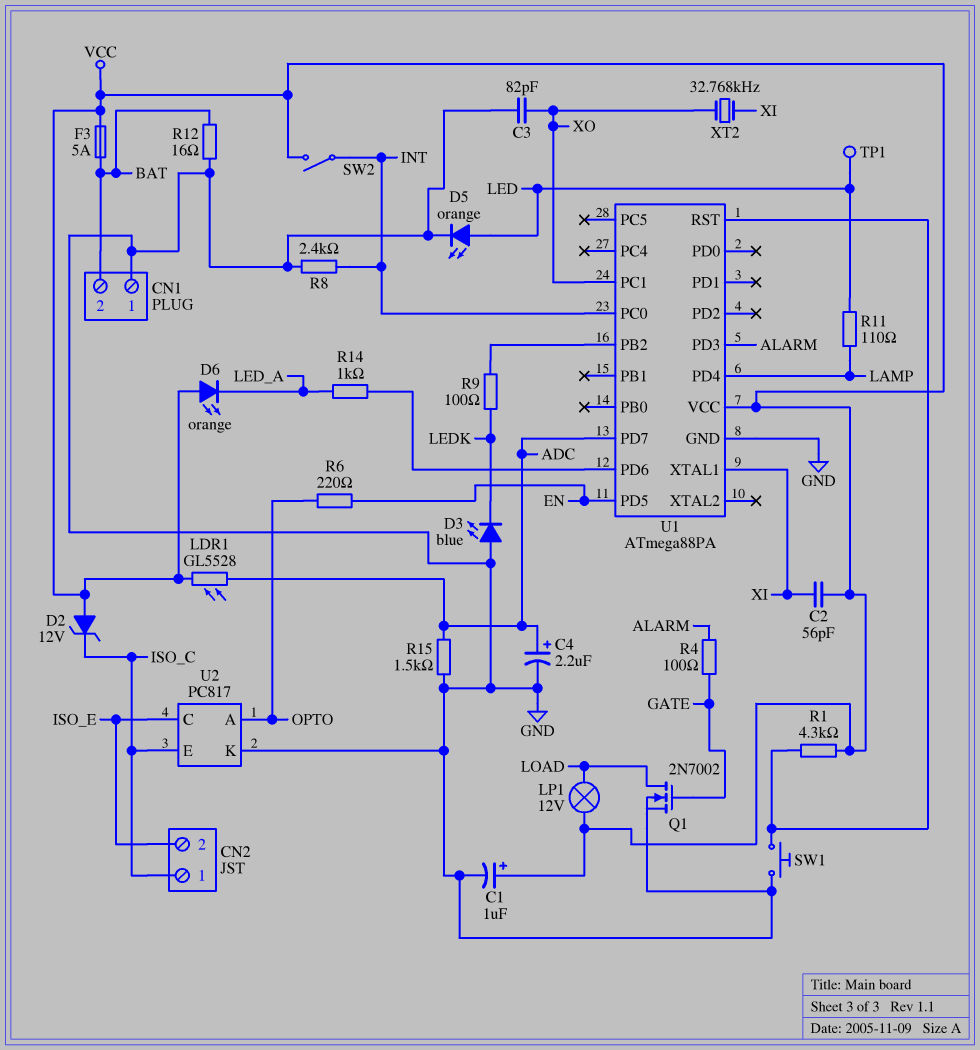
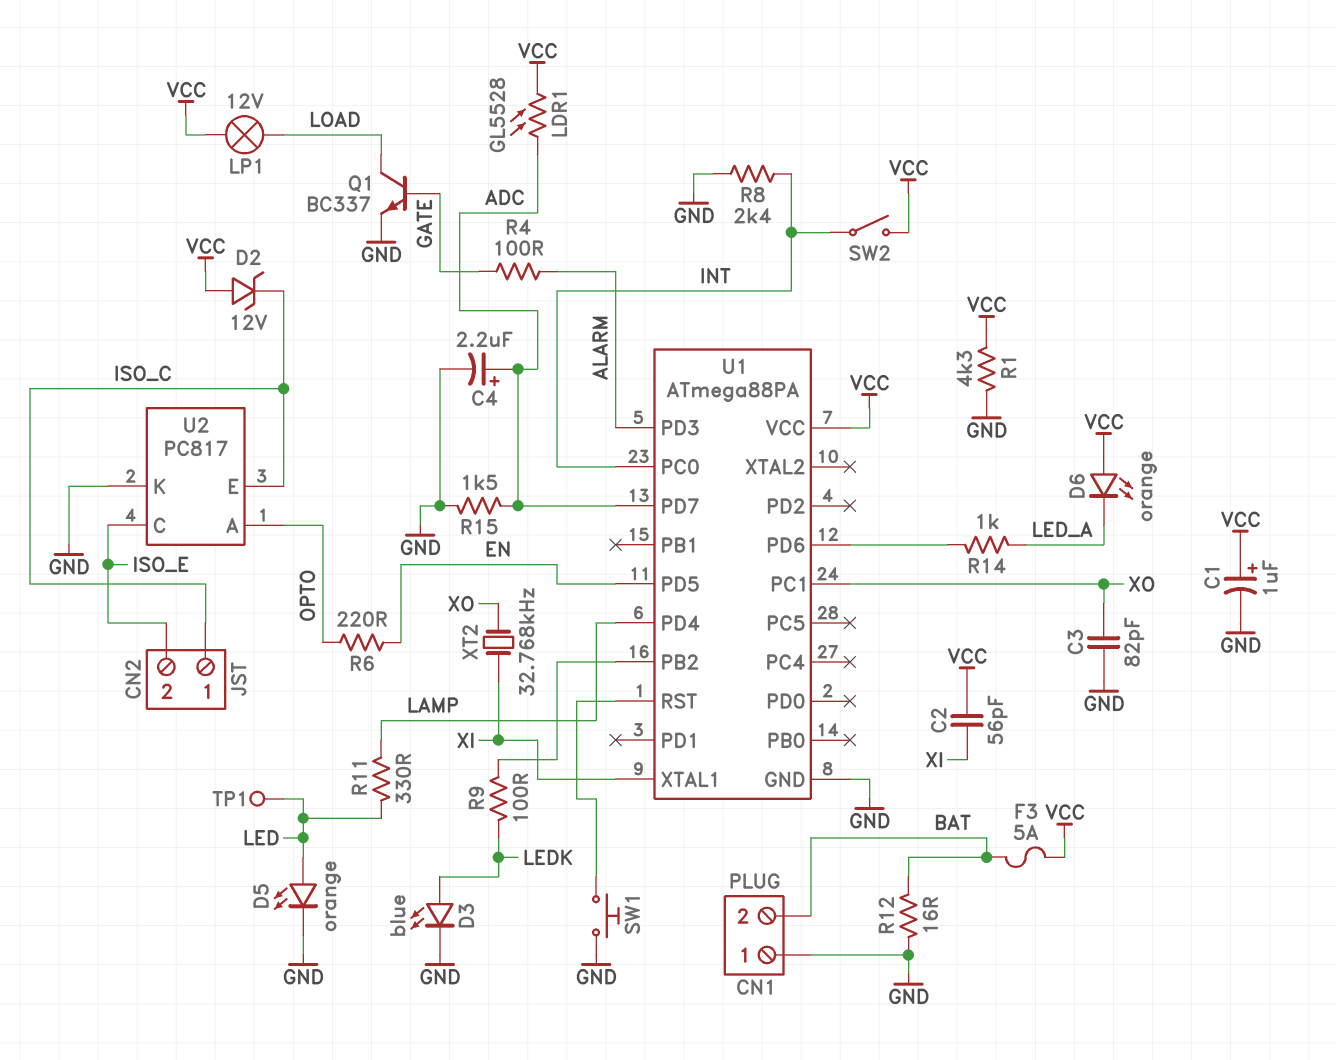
D3: LED blue (A GND, K LEDK) -> LED blue (A LEDK, K GND)
Q1: NMOS 2N7002 (G GATE, D LOAD, S GND) -> NPN BC337 (B GATE, C LOAD, E GND)
R1: 4.3k (U1/RST, VCC) -> 4.3k (GND, VCC)
R11: 110 (LAMP, LED) -> 330 (LAMP, LED)

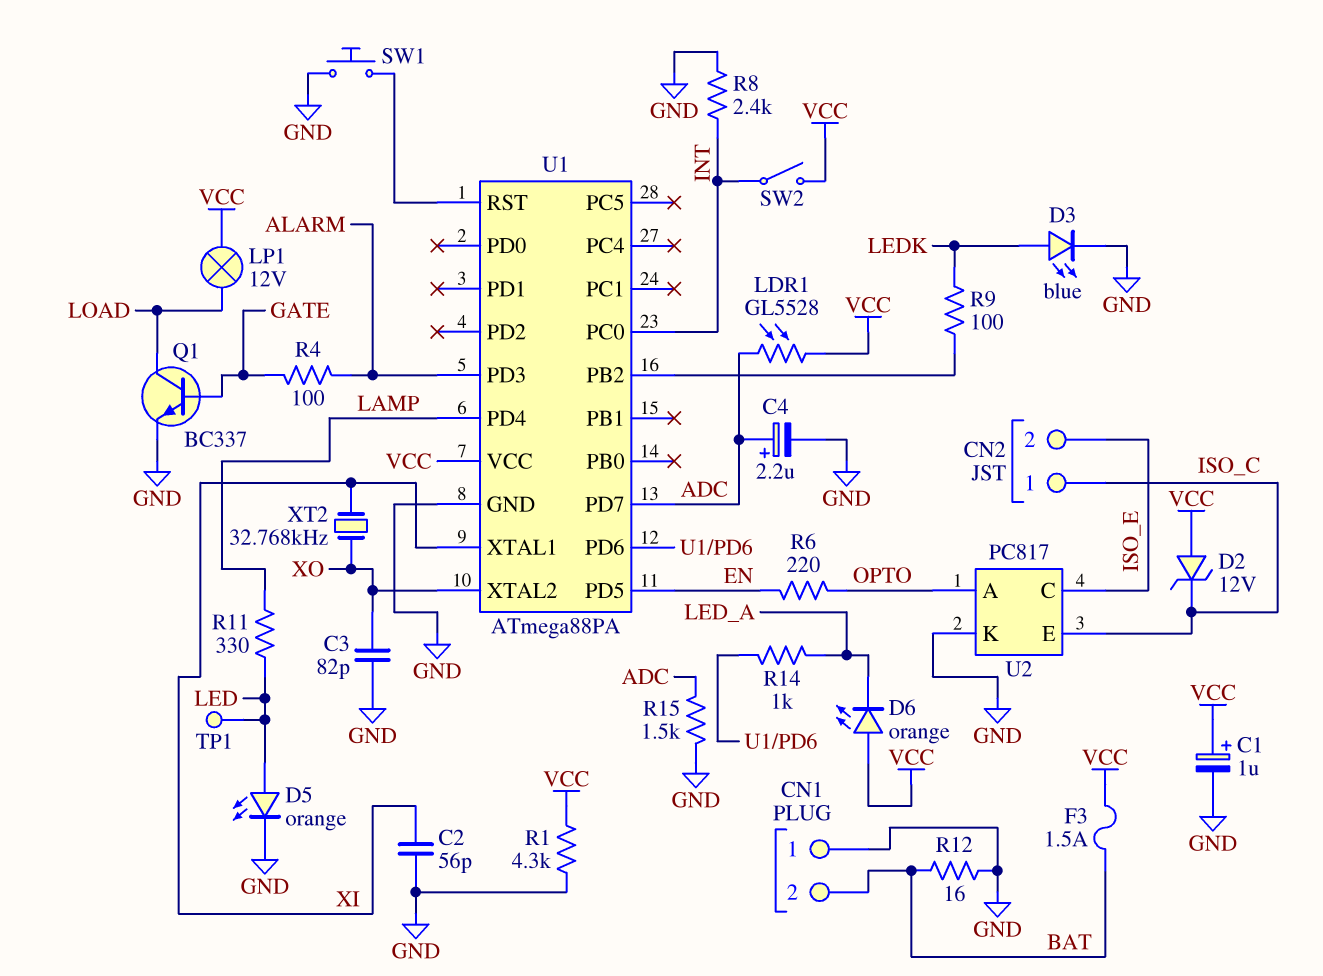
C2: 56pF (VCC, XI) -> 56pF (GND, XI)
F3: 5A (BAT, VCC) -> 1.5A (BAT, VCC)
U1 pin PC1: XO -> none
U1 pin XTAL2: none -> XO

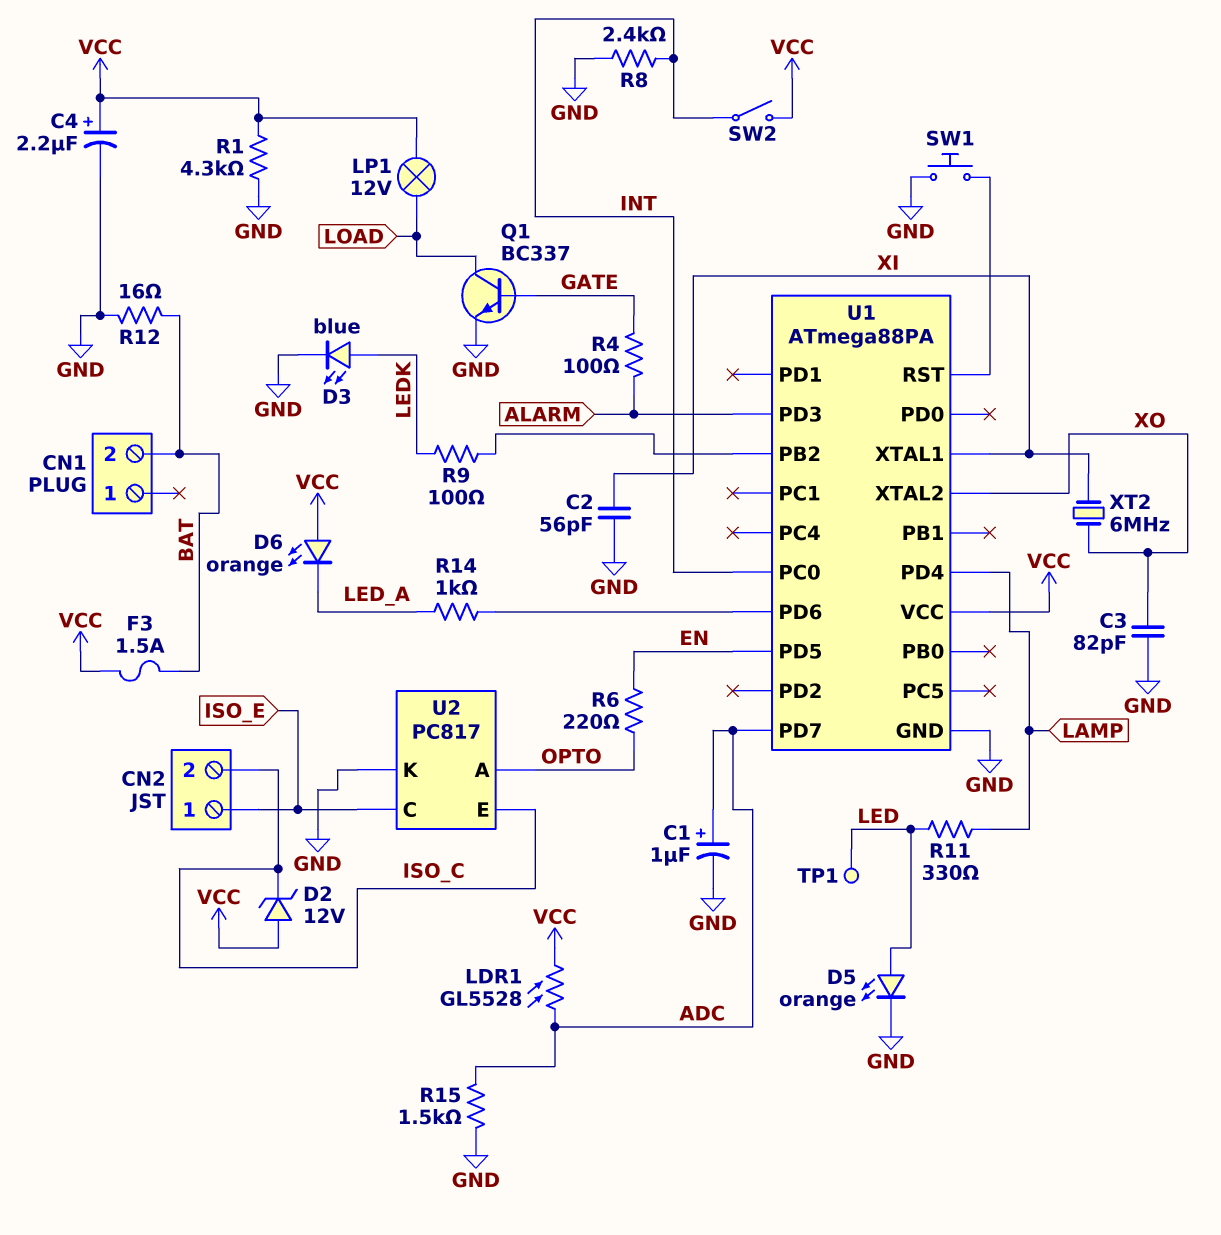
C1: 1uF (plus VCC, minus GND) -> 1uF (plus ADC, minus GND)
C4: 2.2uF (plus ADC, minus GND) -> 2.2uF (plus VCC, minus GND)
CN1 pin 1: GND -> none
CN2 pin 1: ISO_C -> ISO_E
CN2 pin 2: ISO_E -> ISO_C
XT2: 32.768kHz (XI, XO) -> 6MHz (XI, XO)

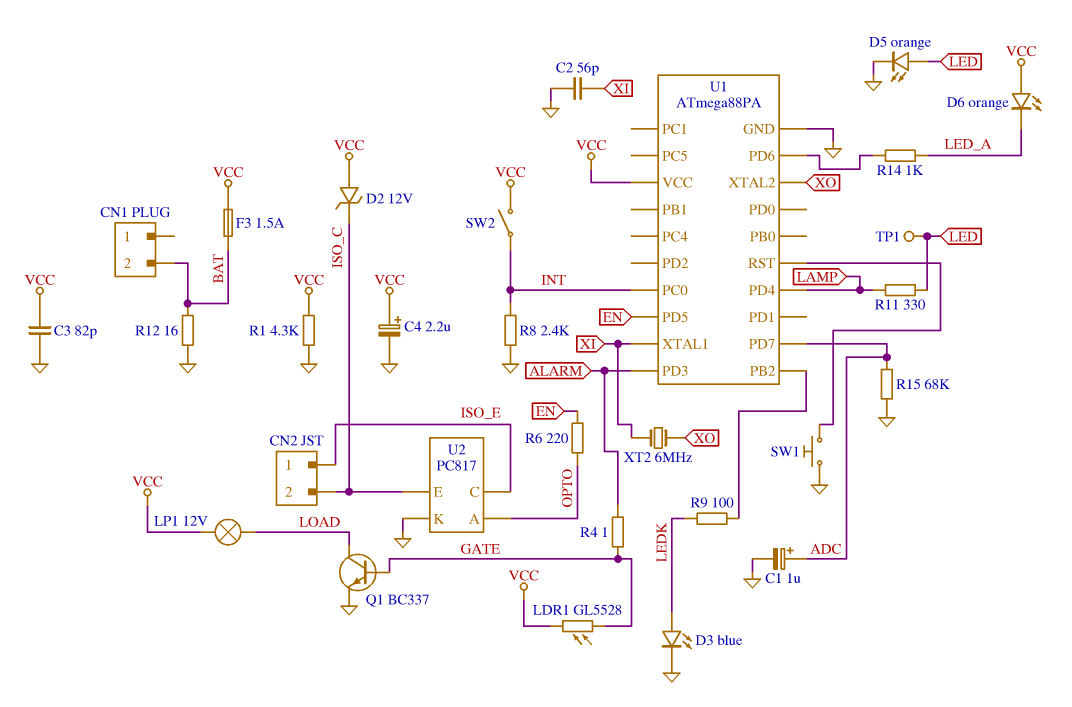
C3: 82pF (GND, XO) -> 82pF (GND, VCC)
LDR1: GL5528 (ADC, VCC) -> GL5528 (GATE, VCC)
R4: 100 (ALARM, GATE) -> 1 (ALARM, GATE)
R15: 1.5k (ADC, GND) -> 68k (ADC, GND)

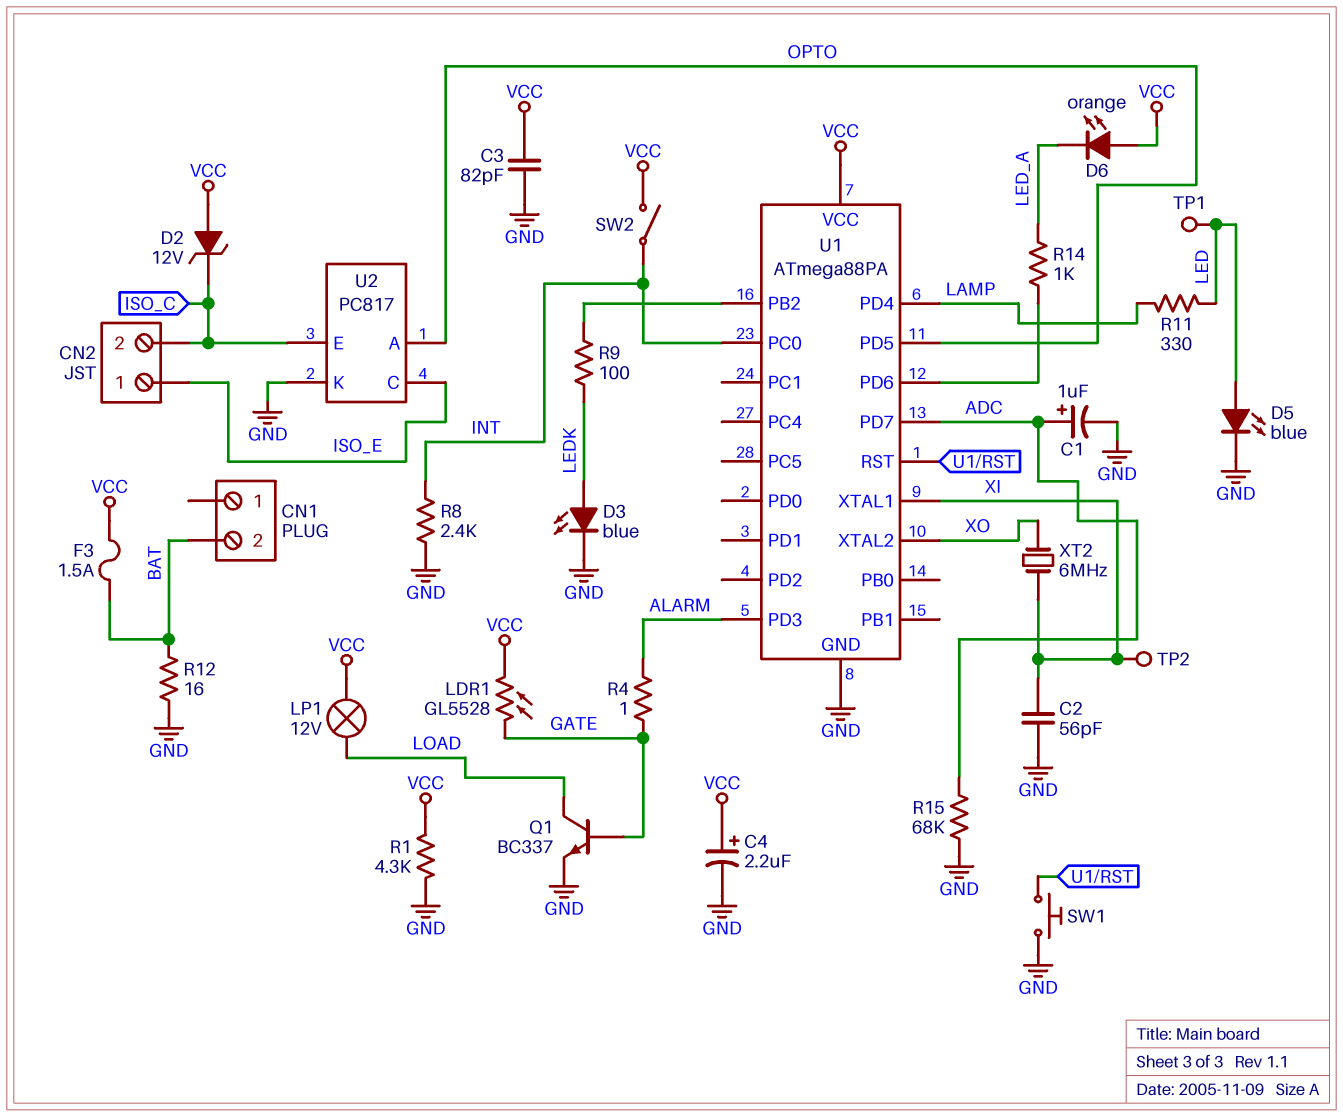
D5: LED orange (A LED, K GND) -> LED blue (A LED, K GND)
R6: 220 (EN, OPTO) -> none
TP2: none -> test point (XI)
U1 pin PD5: EN -> OPTO

